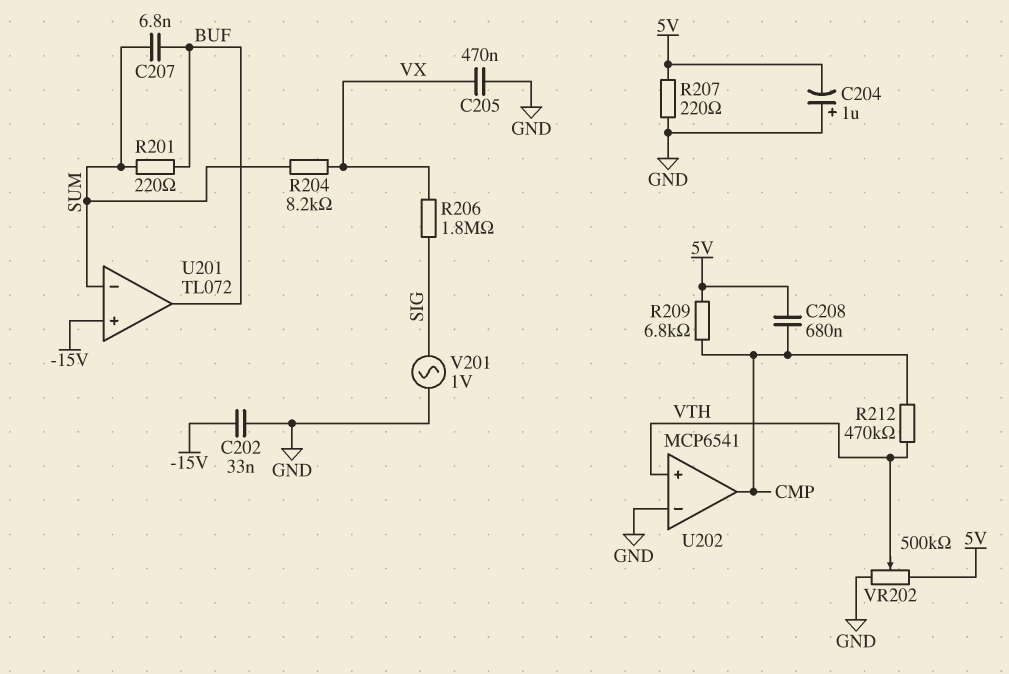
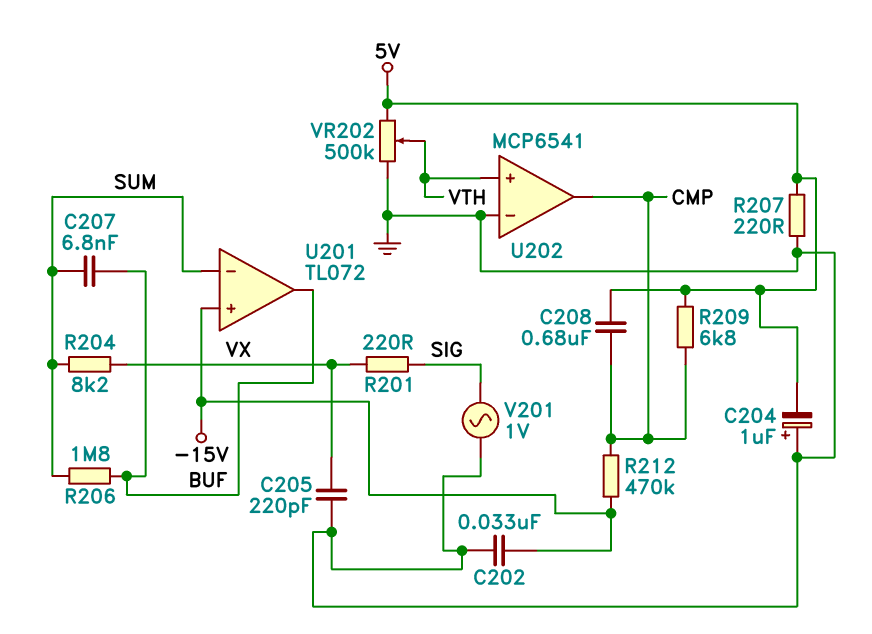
C205: 470nF (GND, VX) -> 220pF (GND, VX)
R201: 220 (BUF, SUM) -> 220 (SIG, VX)
R206: 1.8M (SIG, VX) -> 1.8M (BUF, SUM)
R212: 470k (CMP, VTH) -> 470k (-15V, CMP)

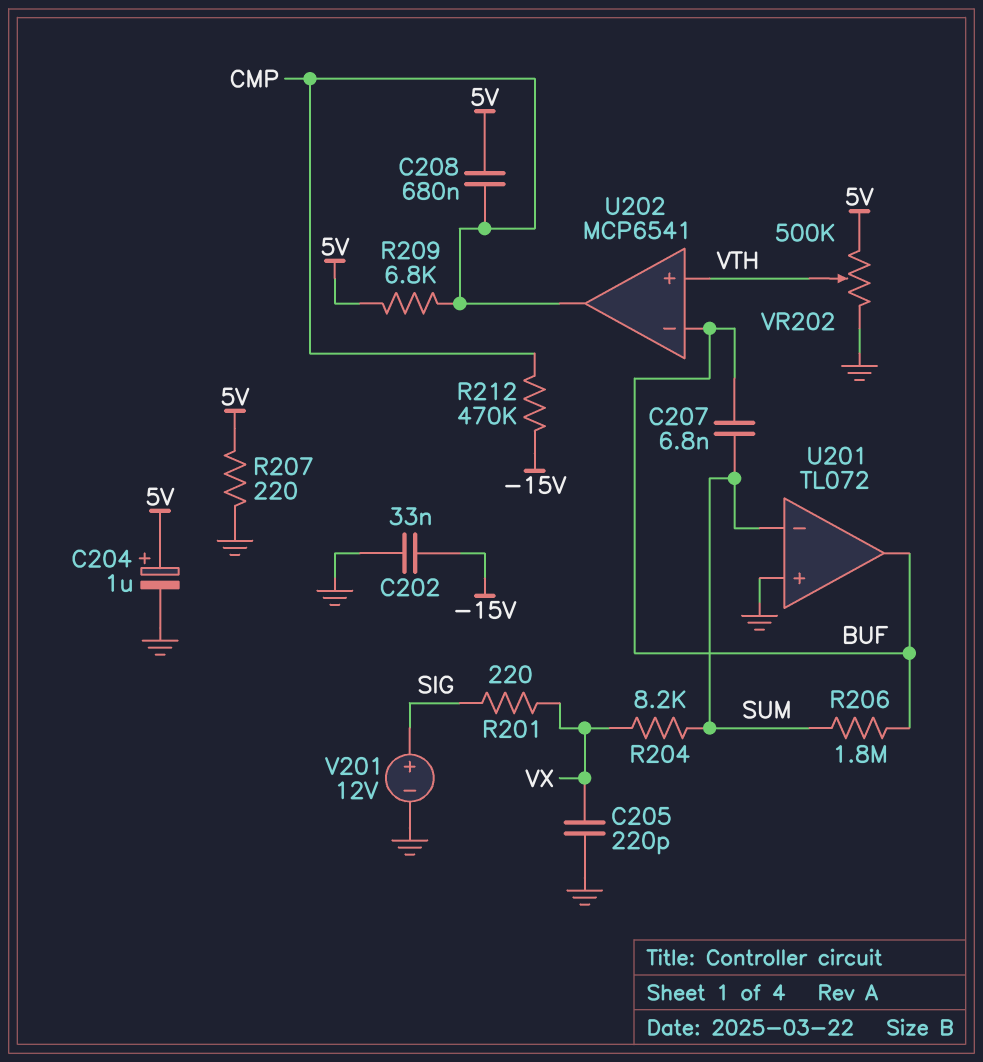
C204: 1uF (plus GND, minus 5V) -> 1uF (plus 5V, minus GND)
U201 pin in+: -15V -> GND
U202 pin in-: GND -> BUF
V201: AC 1V (GND, SIG) -> 12V (plus SIG, minus GND)

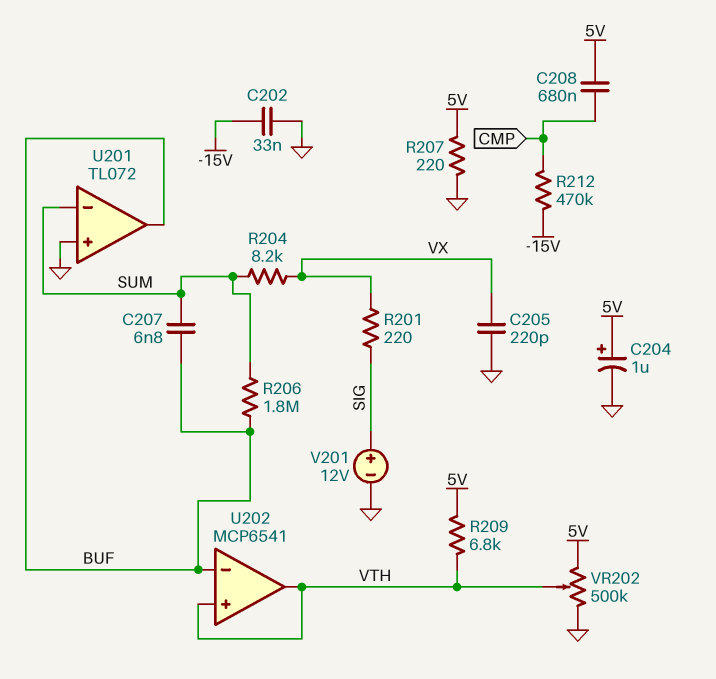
R209: 6.8k (5V, CMP) -> 6.8k (5V, VTH)
U202 pin out: CMP -> VTH

